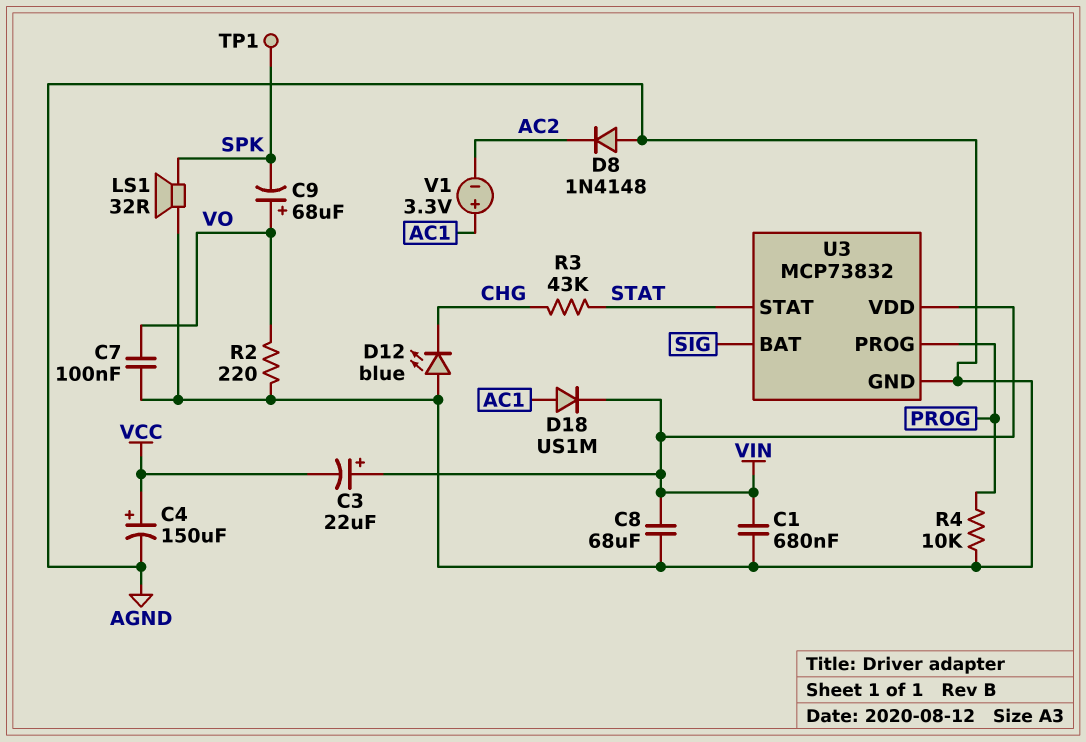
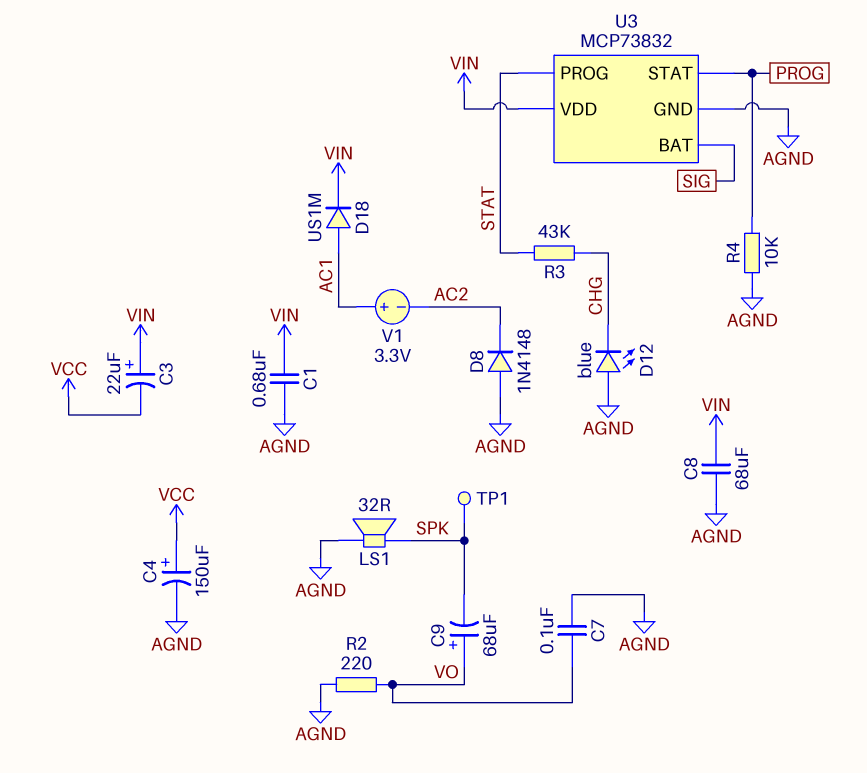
U3 pin PROG: PROG -> STAT
U3 pin STAT: STAT -> PROG

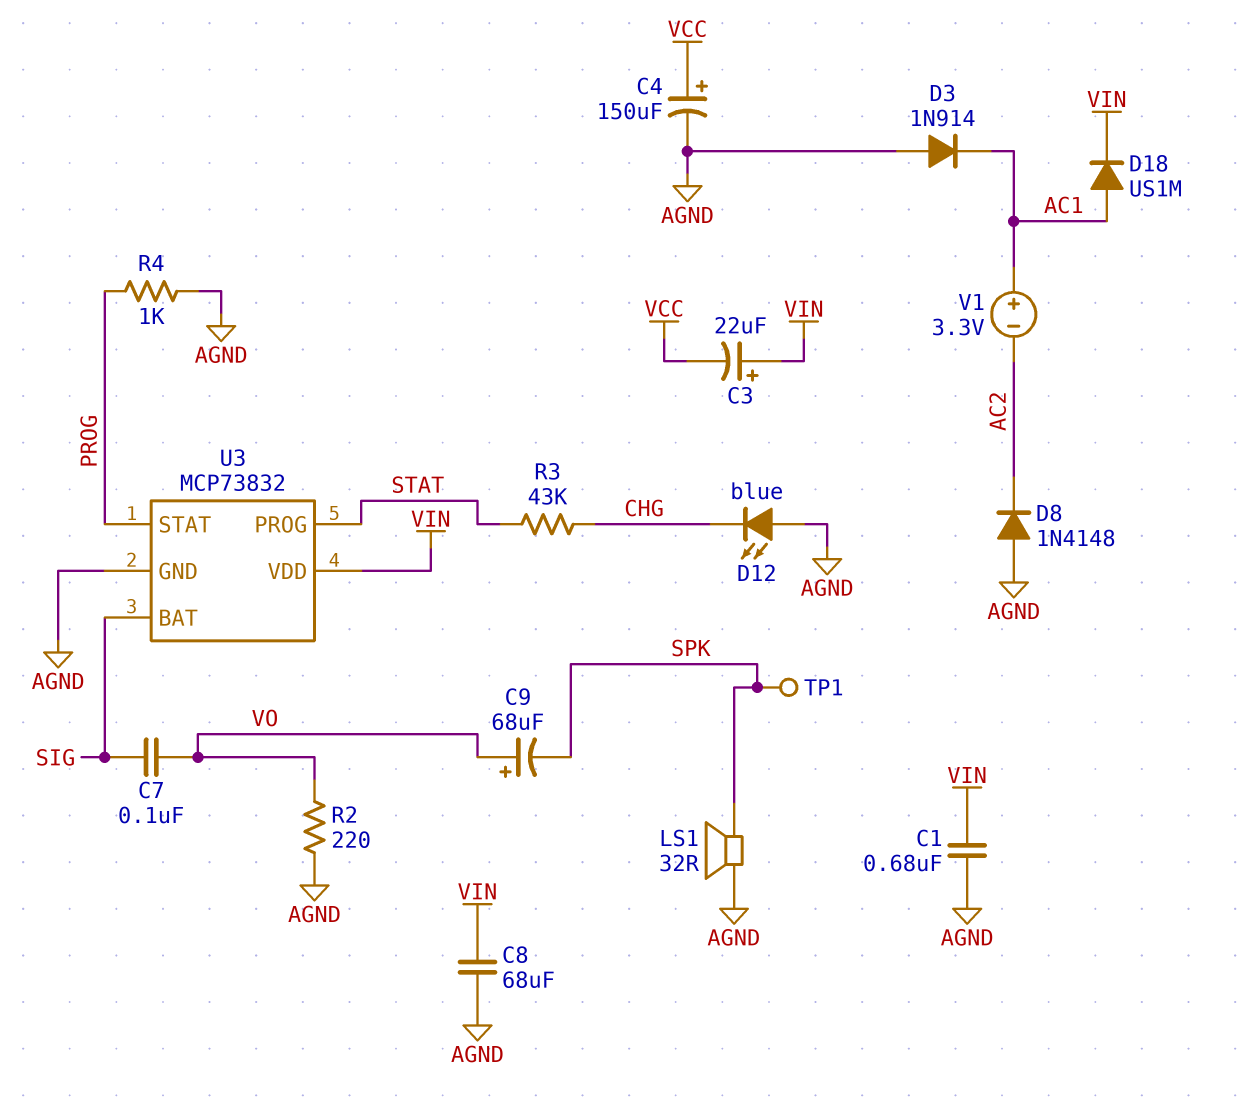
C7: 100nF (AGND, VO) -> 100nF (SIG, VO)
D3: none -> diode 1N914 (A AGND, K AC1)
R4: 10k (AGND, PROG) -> 1k (AGND, PROG)

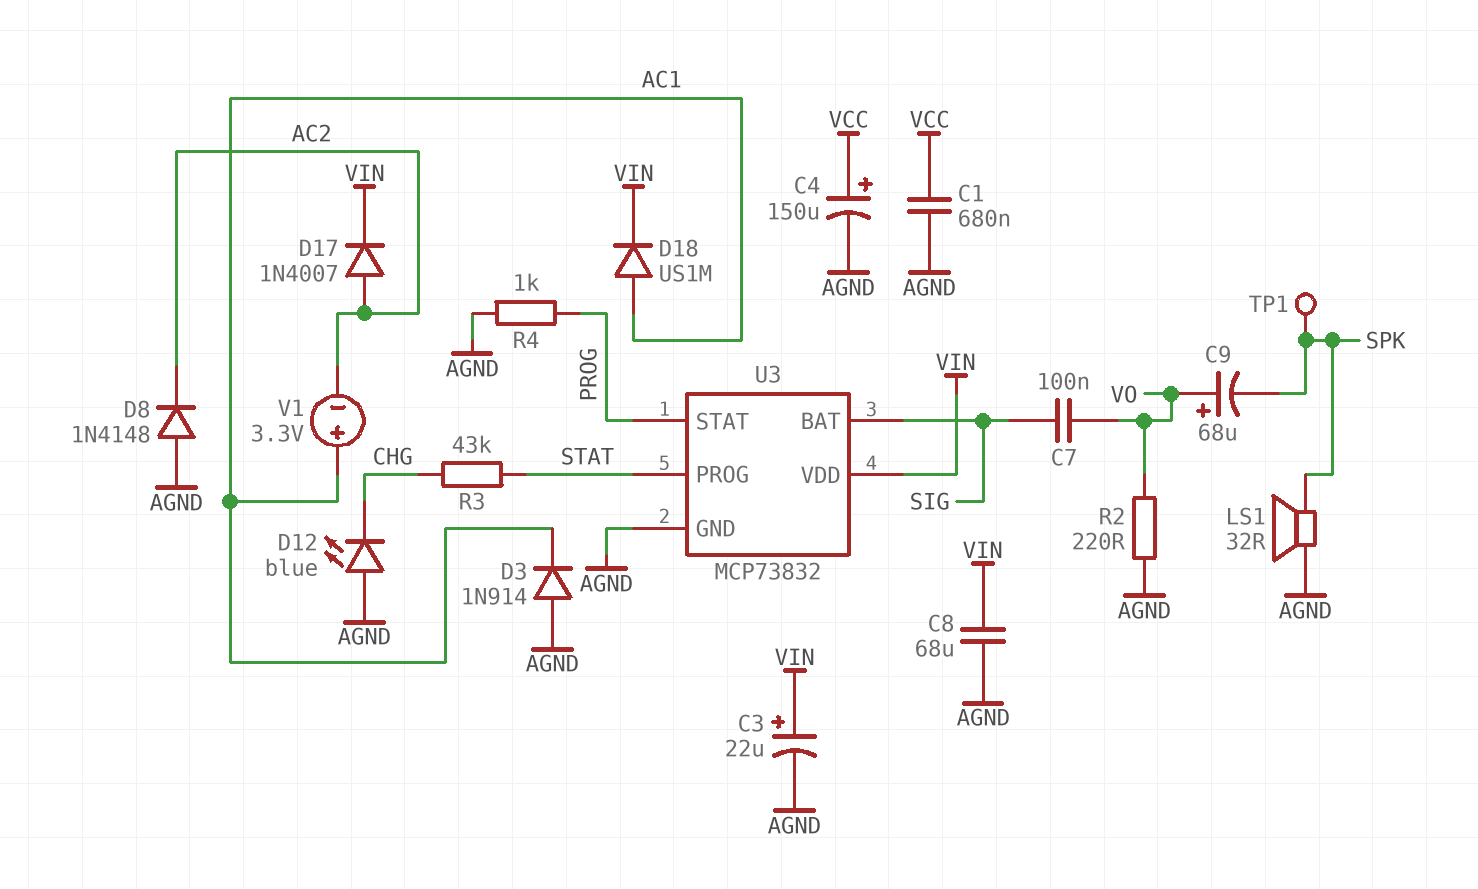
C1: 680nF (AGND, VIN) -> 680nF (AGND, VCC)
C3: 22uF (plus VIN, minus VCC) -> 22uF (plus VIN, minus AGND)
D17: none -> diode 1N4007 (A AC2, K VIN)

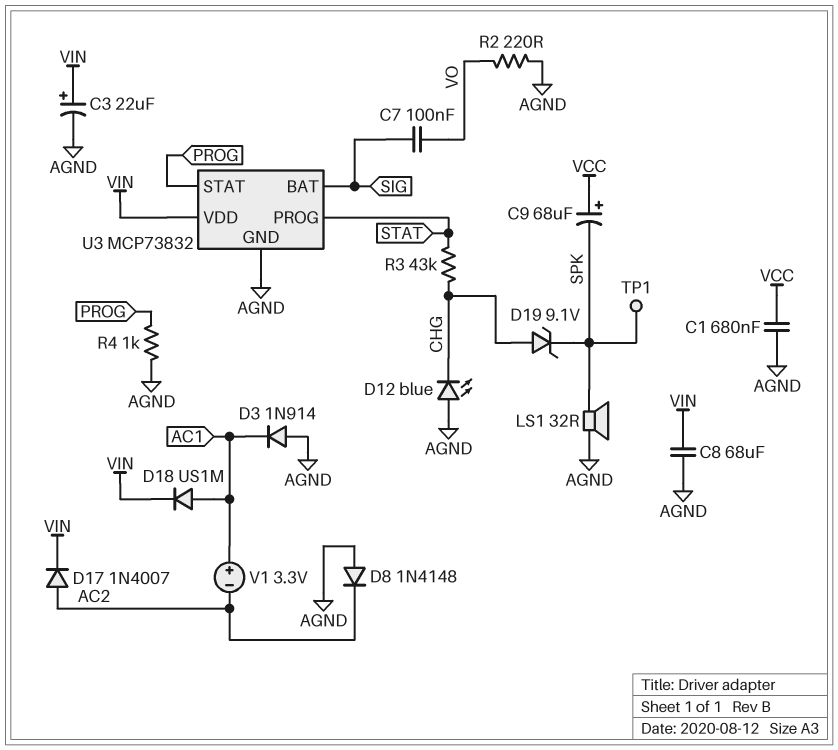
C4: 150uF (plus VCC, minus AGND) -> none
C9: 68uF (plus VO, minus SPK) -> 68uF (plus VCC, minus SPK)
D19: none -> zener 9.1V (A CHG, K SPK)

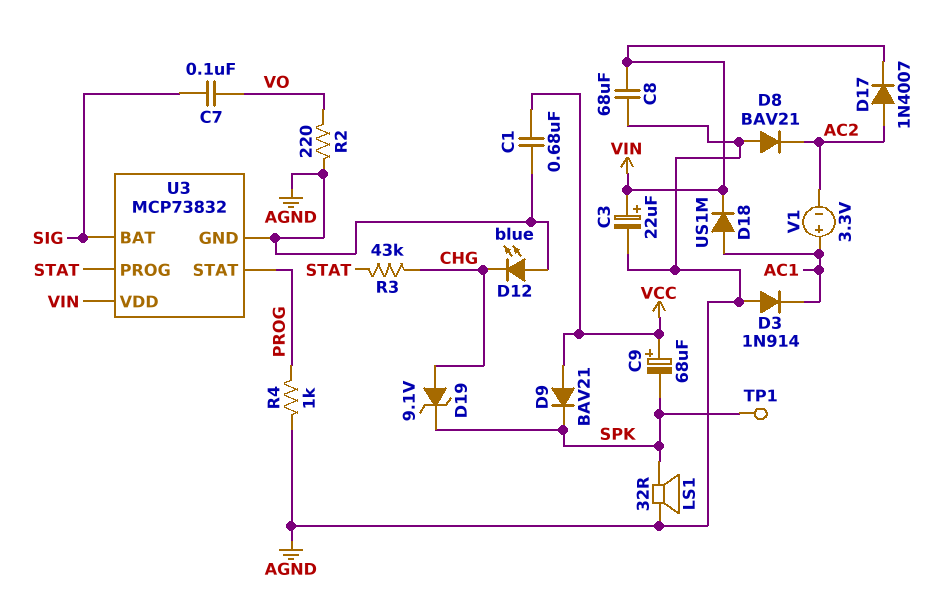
D8: diode 1N4148 (A AGND, K AC2) -> diode BAV21 (A AGND, K AC2)
D9: none -> diode BAV21 (A VCC, K SPK)

